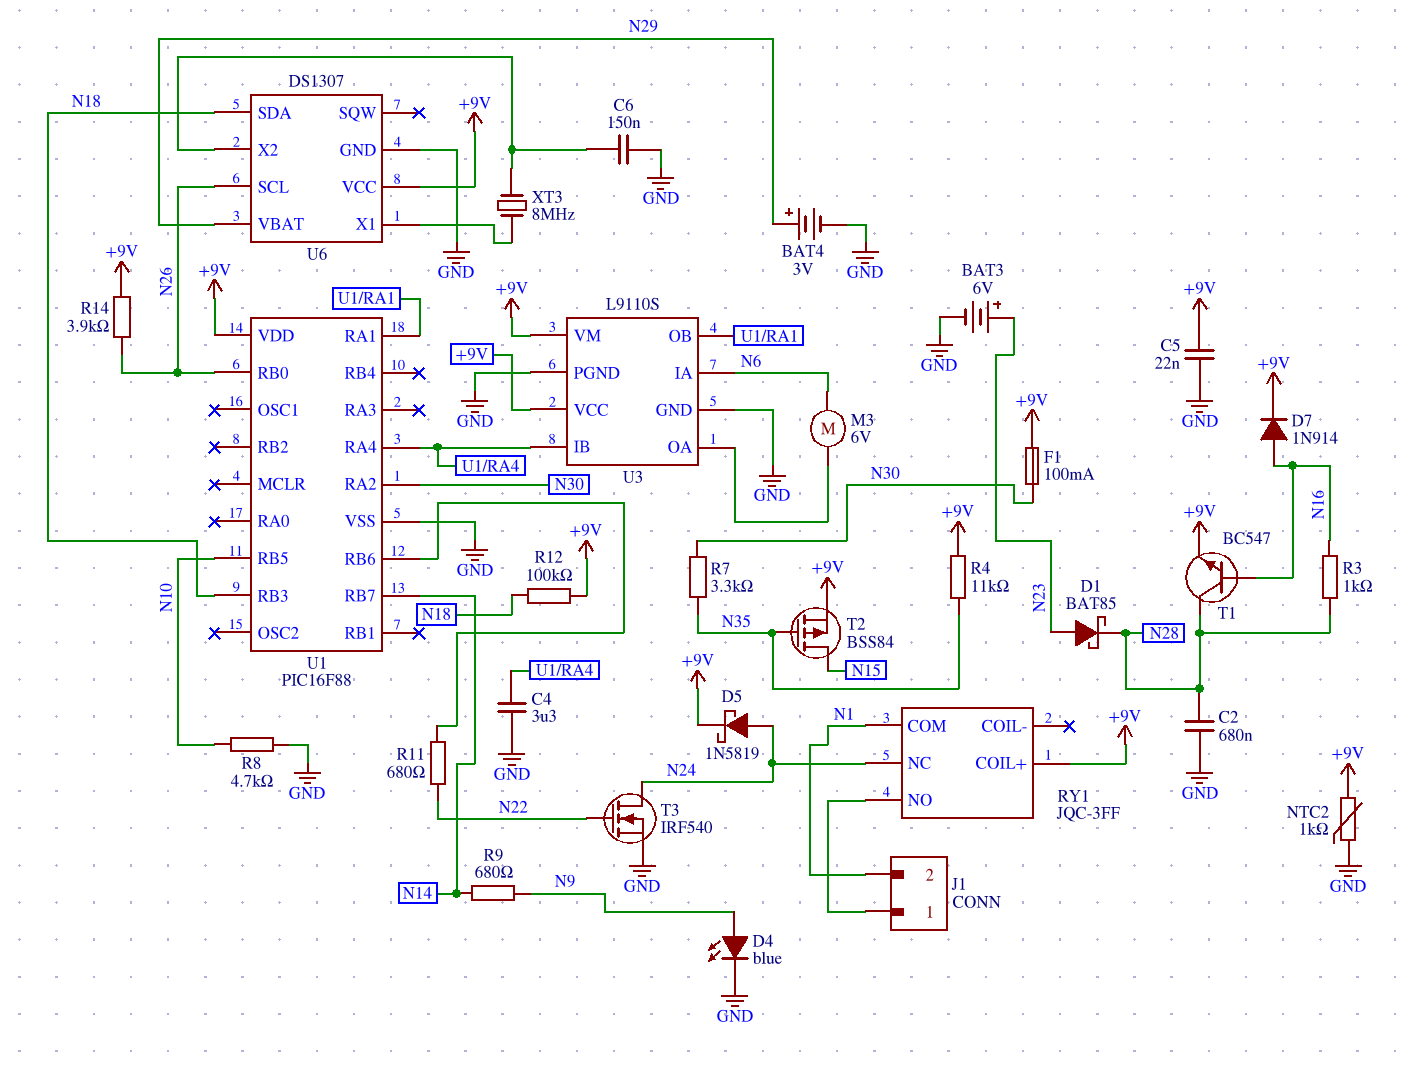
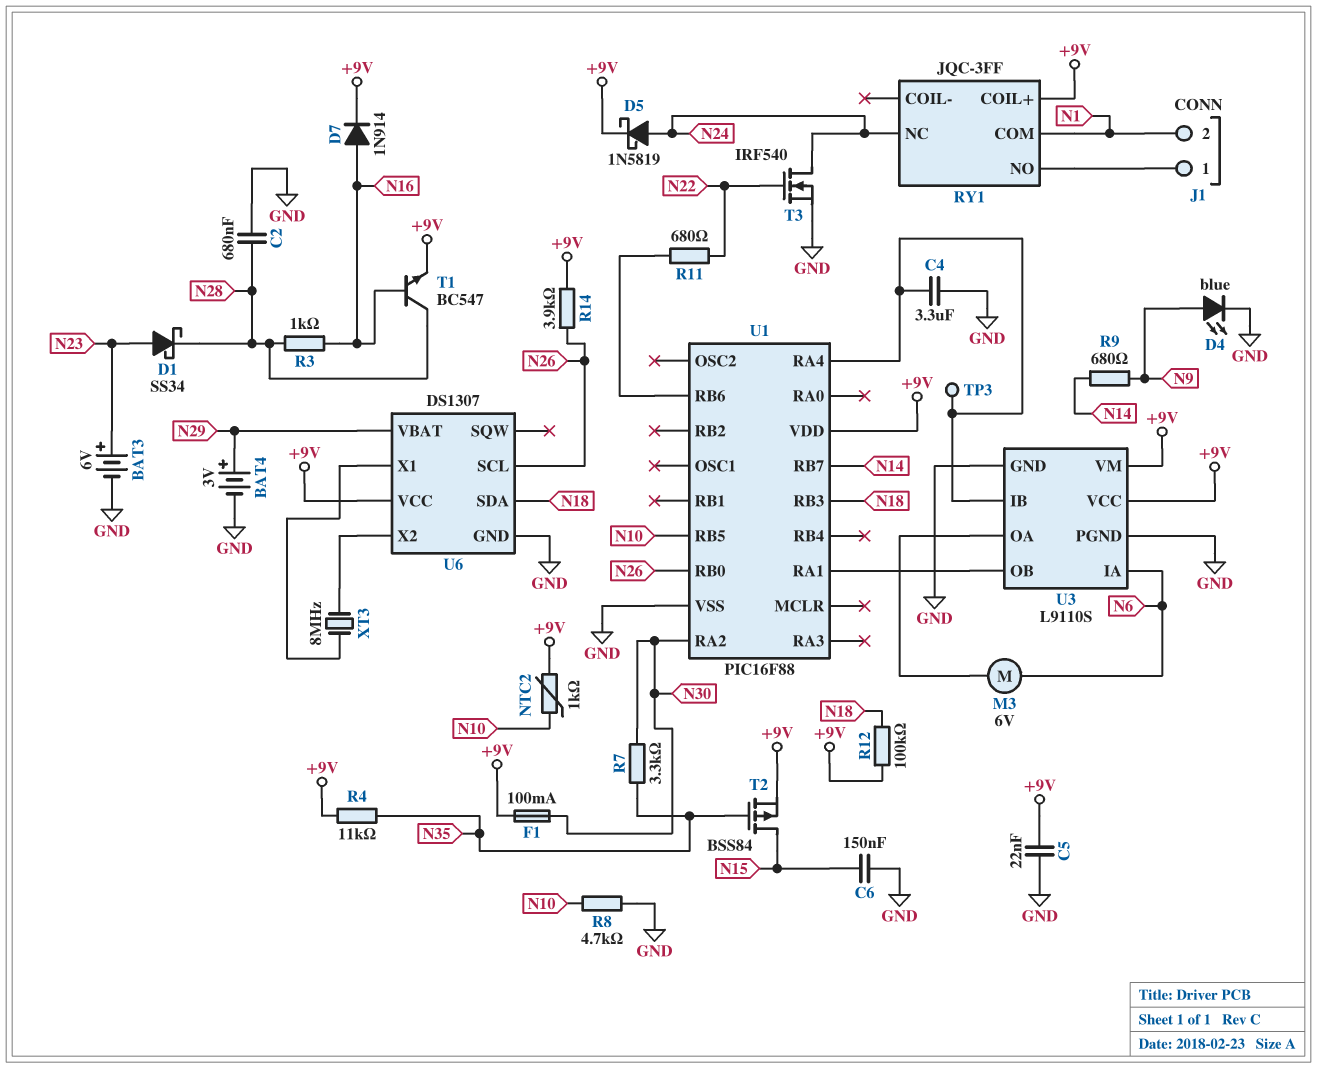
C6: 150nF (GND, U6/X2) -> 150nF (GND, N15)
D1: schottky BAT85 (A N23, K N28) -> schottky SS34 (A N23, K N28)
NTC2: 1k (+9V, GND) -> 1k (+9V, N10)
TP3: none -> test point (U1/RA4)

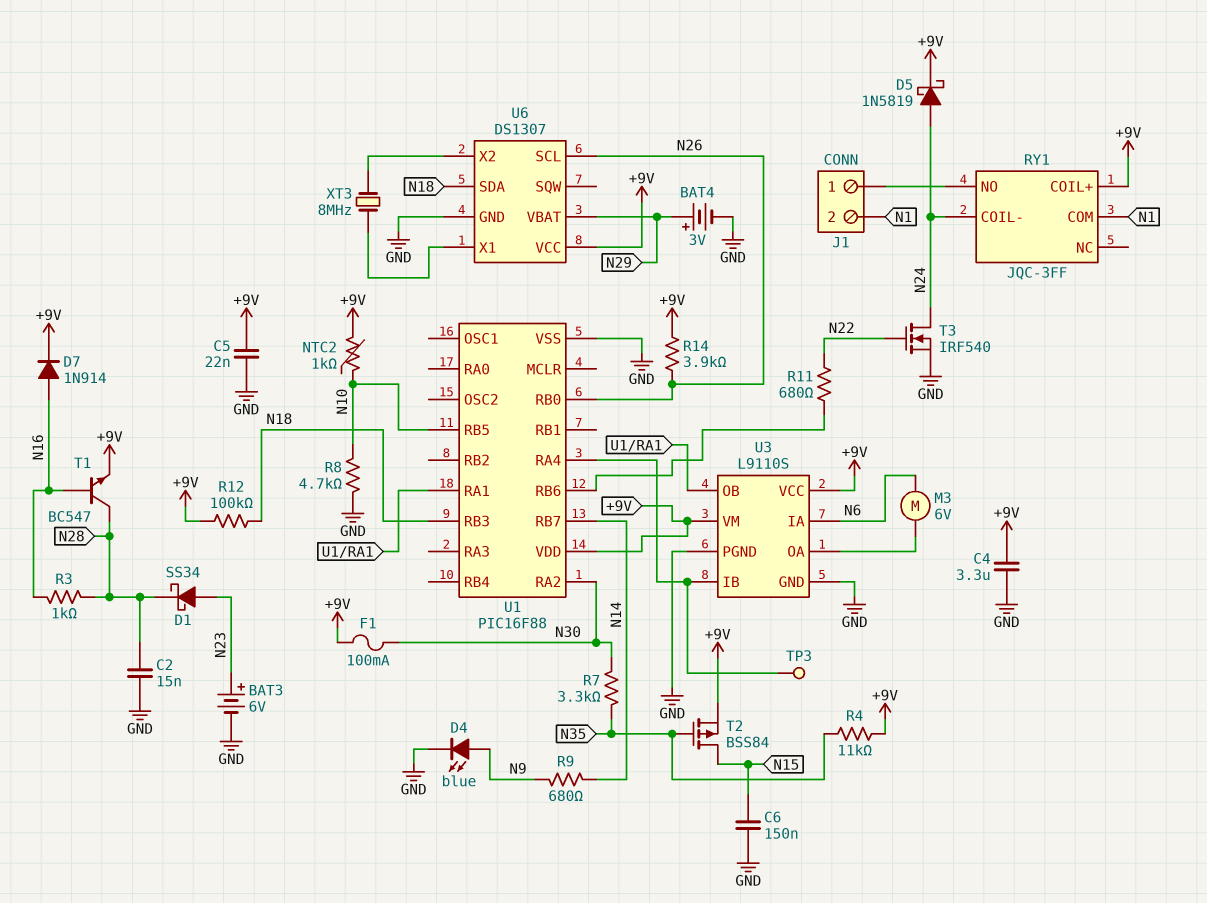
C2: 680nF (GND, N28) -> 15nF (GND, N28)
C4: 3.3uF (GND, U1/RA4) -> 3.3uF (+9V, GND)
RY1 pin COIL-: none -> N24
RY1 pin NC: N24 -> none

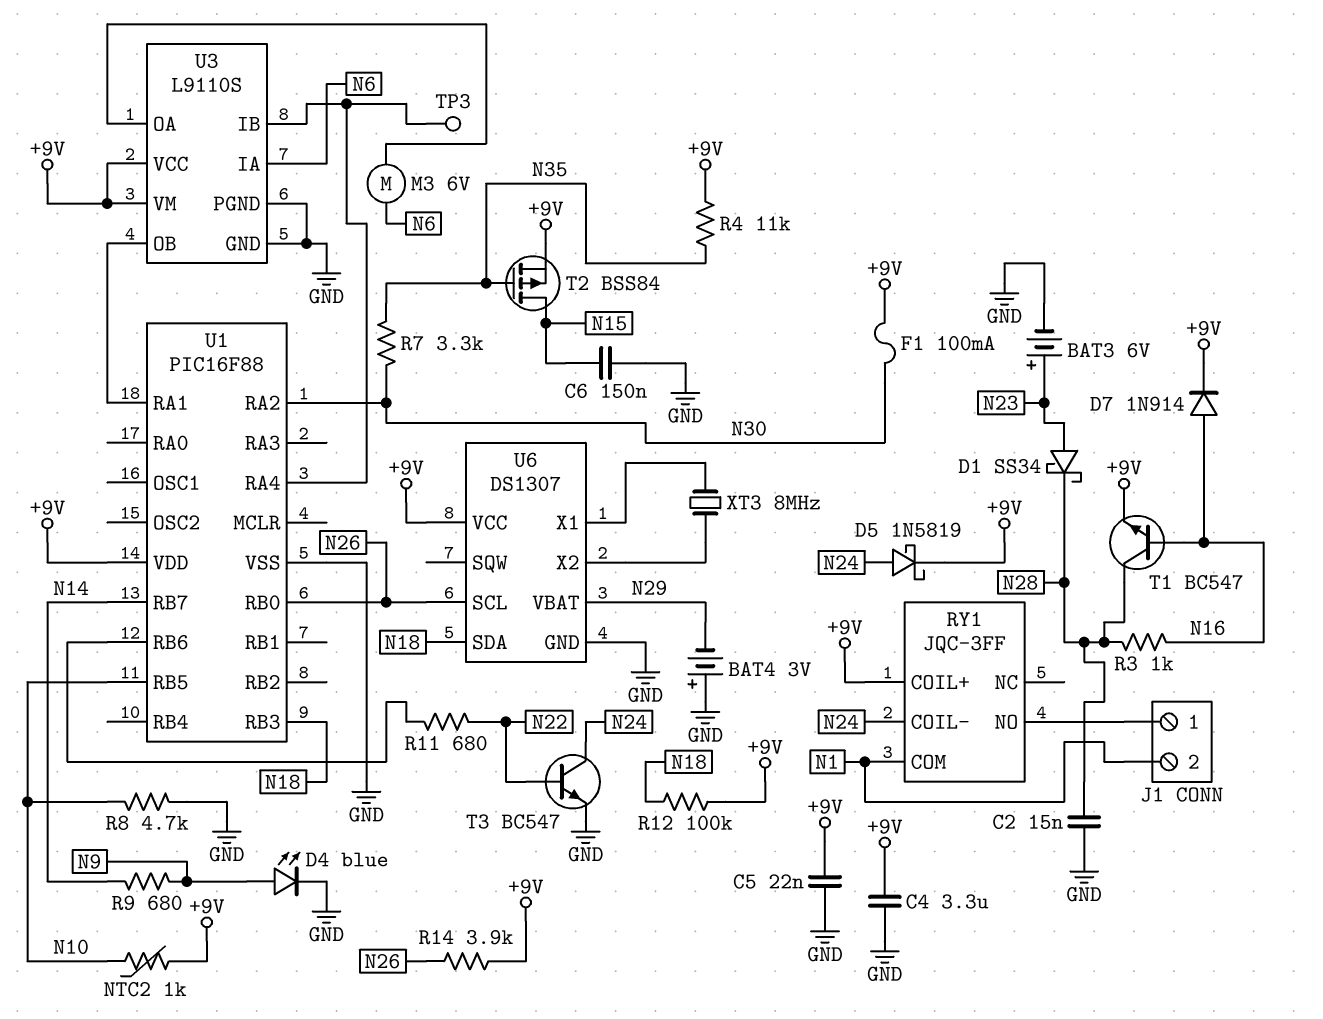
BAT4: 3V (plus N29, minus GND) -> 3V (plus GND, minus N29)
T3: NMOS IRF540 (G N22, D N24, S GND) -> NPN BC547 (B N22, C N24, E GND)

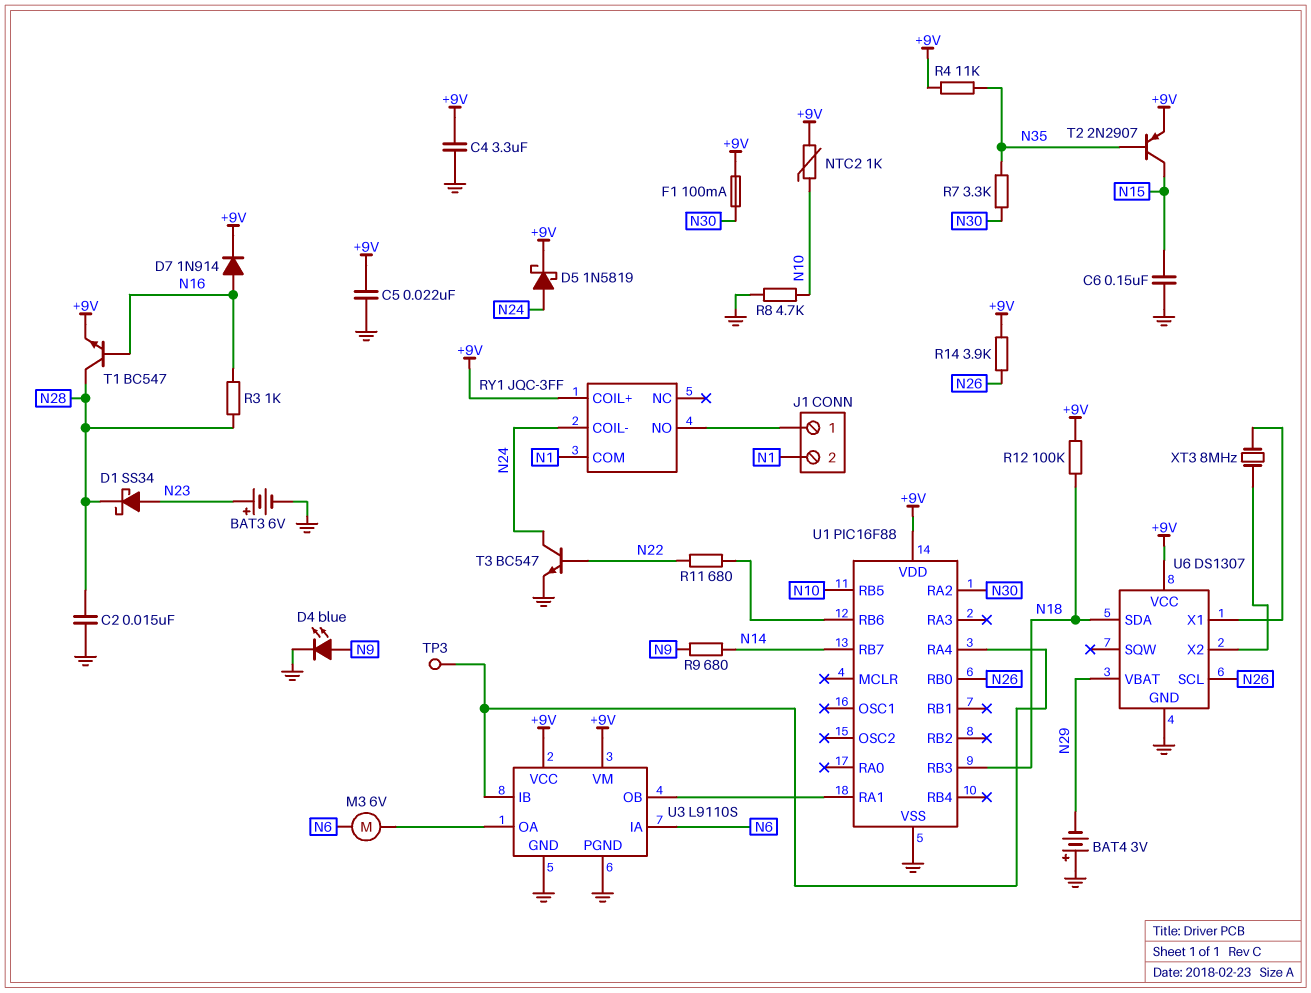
T2: PMOS BSS84 (G N35, D N15, S +9V) -> PNP 2N2907 (B N35, C N15, E +9V)

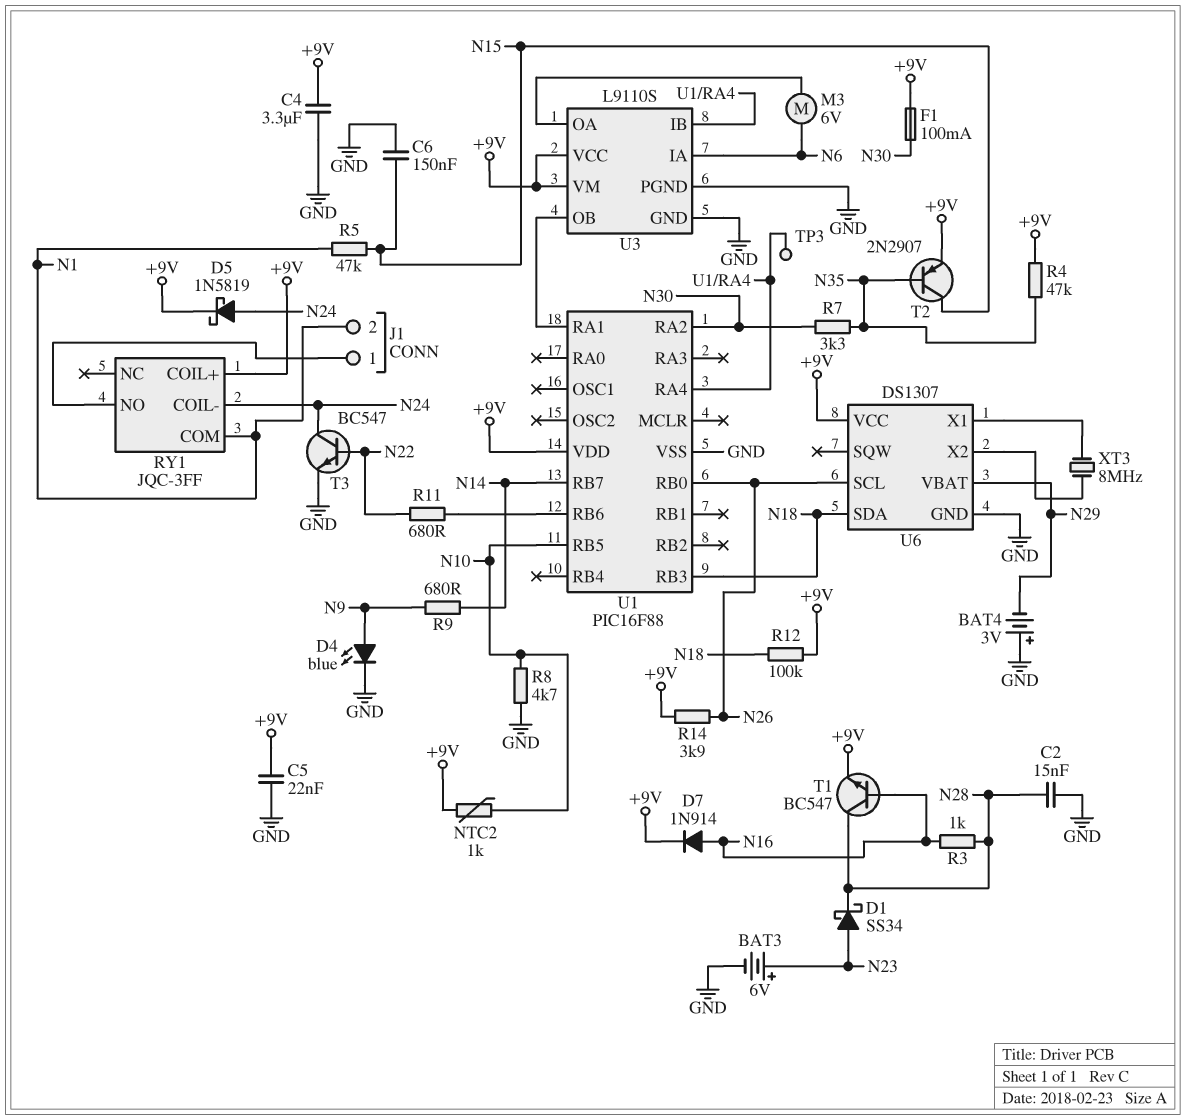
R4: 11k (+9V, N35) -> 47k (+9V, N35)
R5: none -> 47k (N1, N15)

